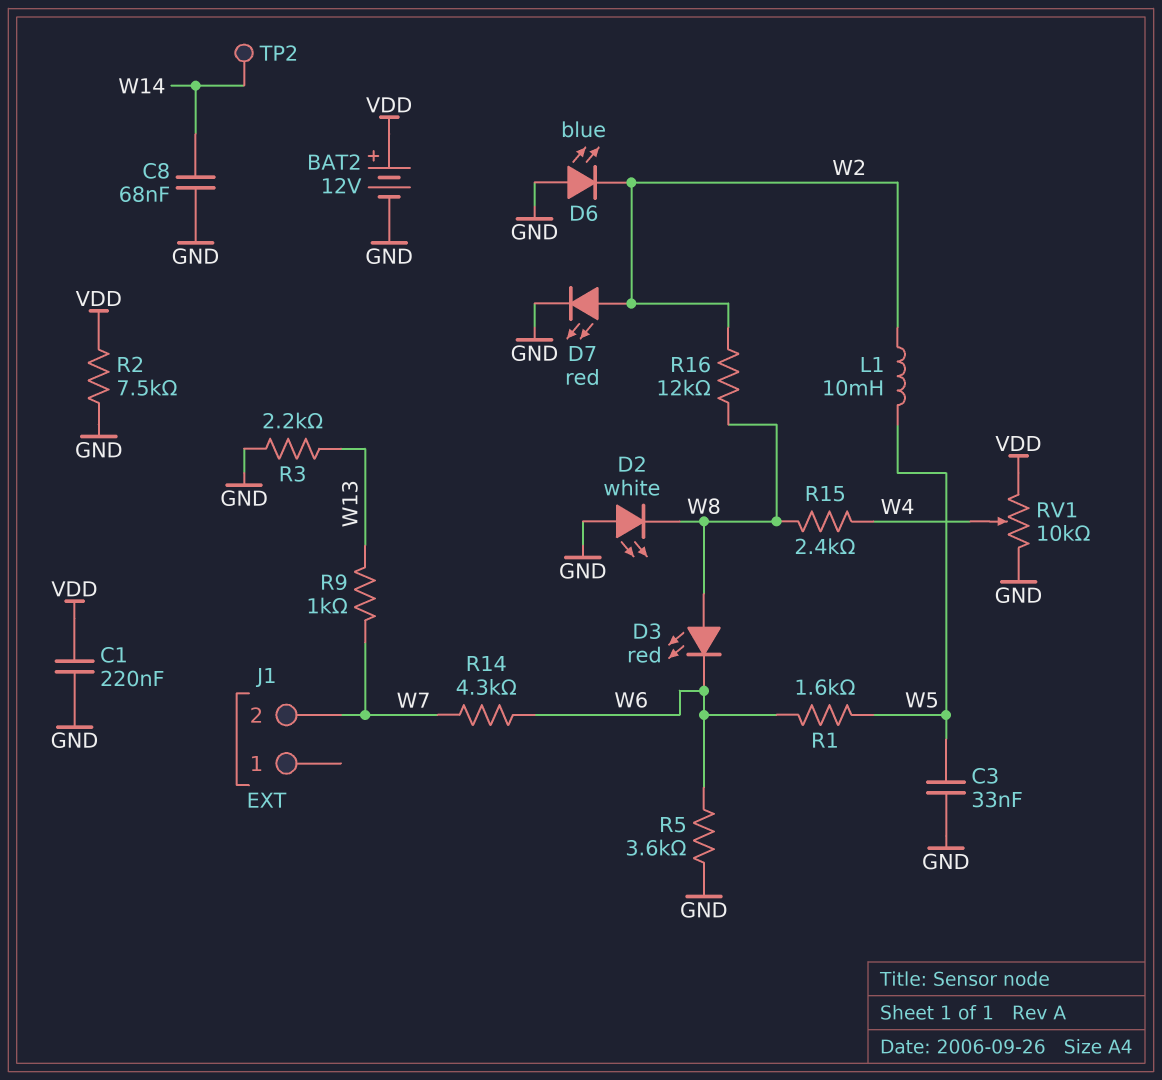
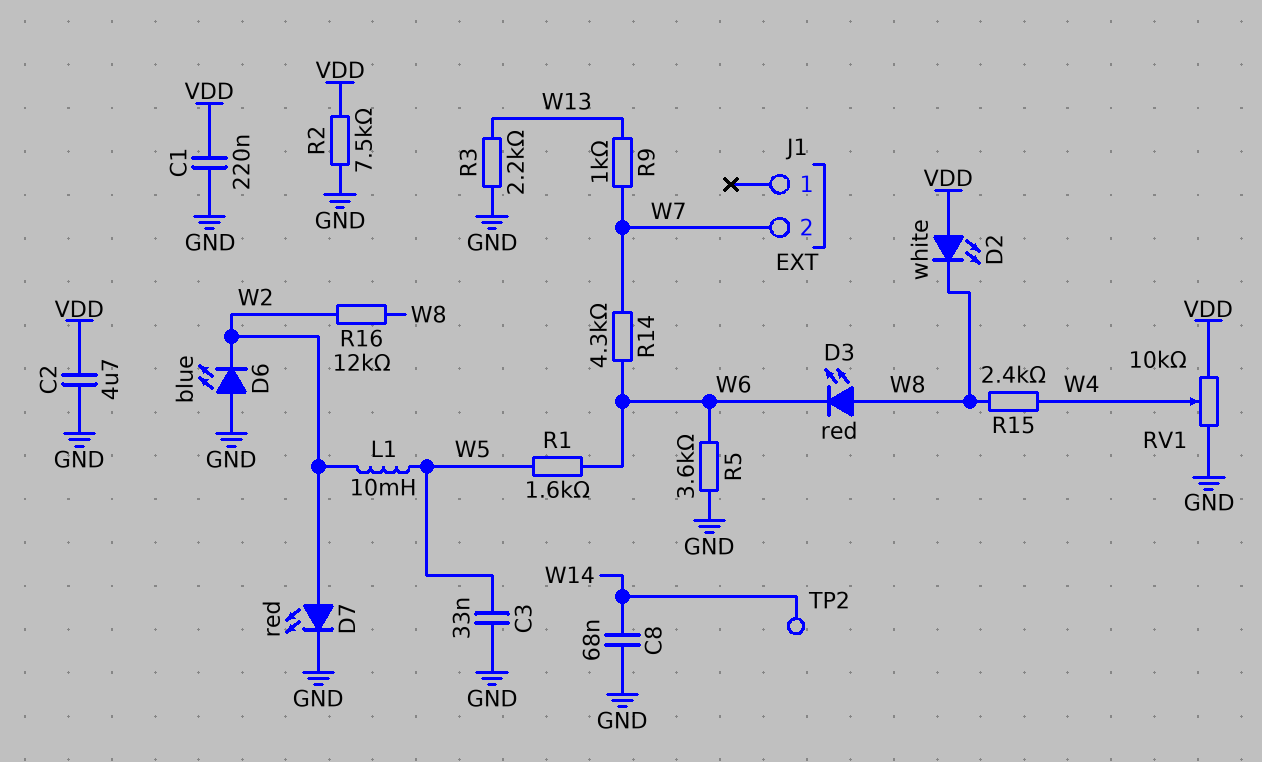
BAT2: 12V (plus VDD, minus GND) -> none
C2: none -> 4.7uF (GND, VDD)
D2: LED white (A GND, K W8) -> LED white (A VDD, K W8)

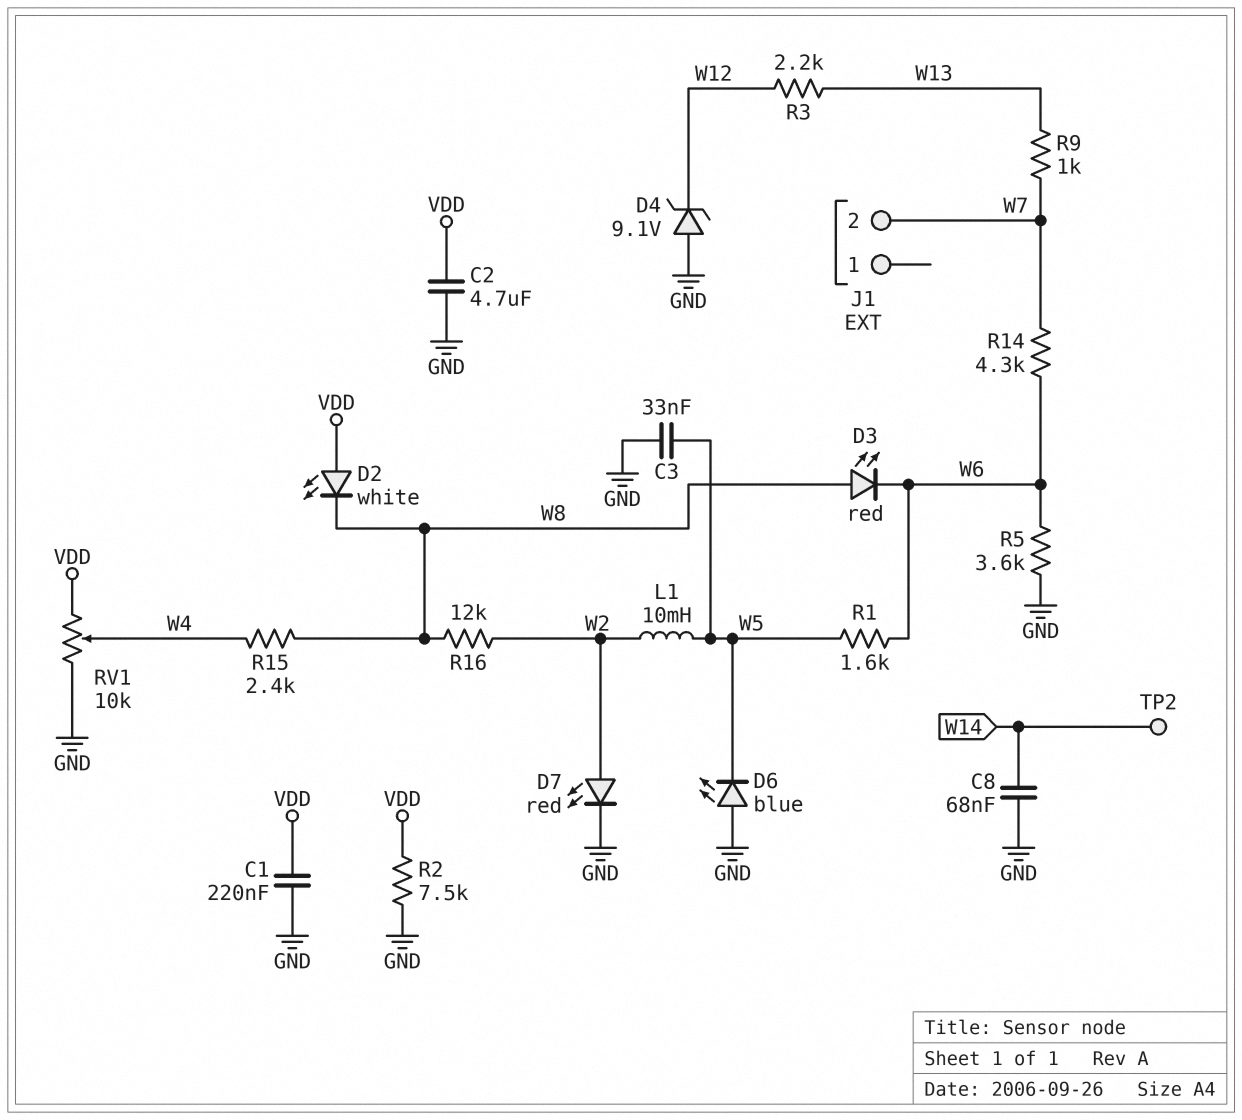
D4: none -> zener 9.1V (A GND, K W12)
D6: LED blue (A GND, K W2) -> LED blue (A GND, K W5)
R3: 2.2k (GND, W13) -> 2.2k (W12, W13)

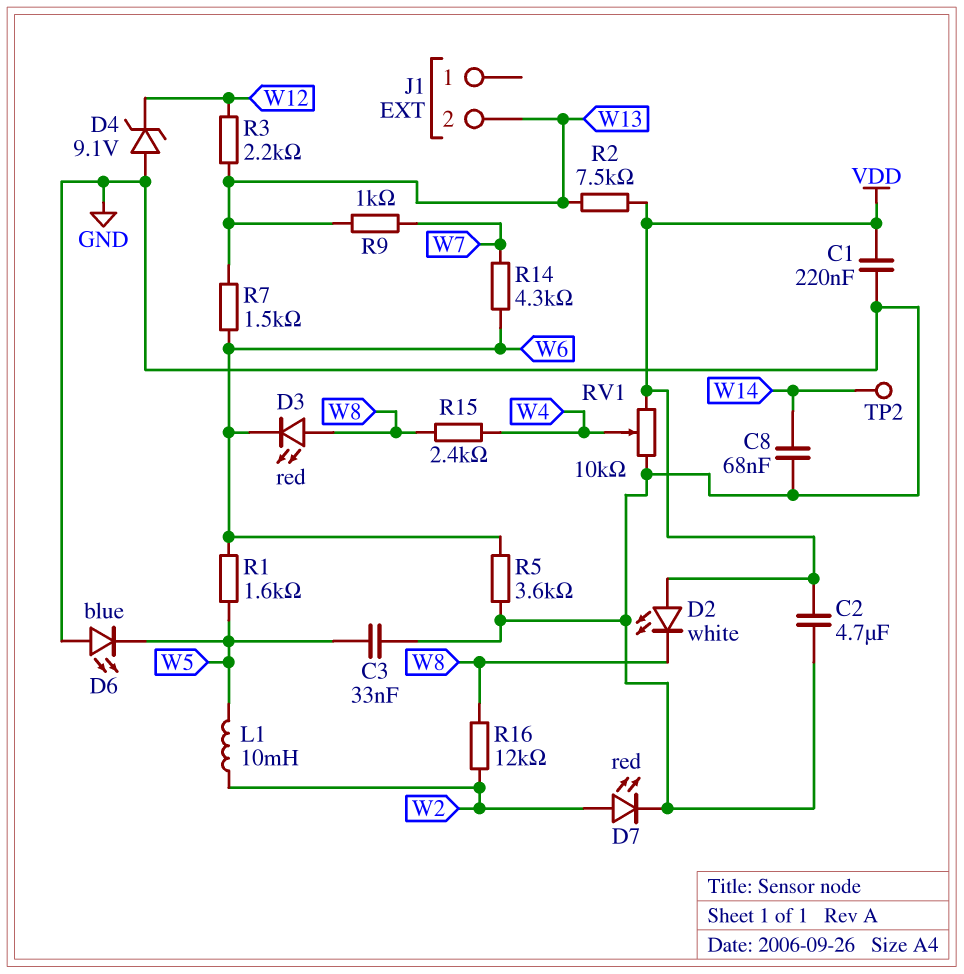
J1 pin 2: W7 -> W13
R2: 7.5k (GND, VDD) -> 7.5k (VDD, W13)
R7: none -> 1.5k (W6, W13)

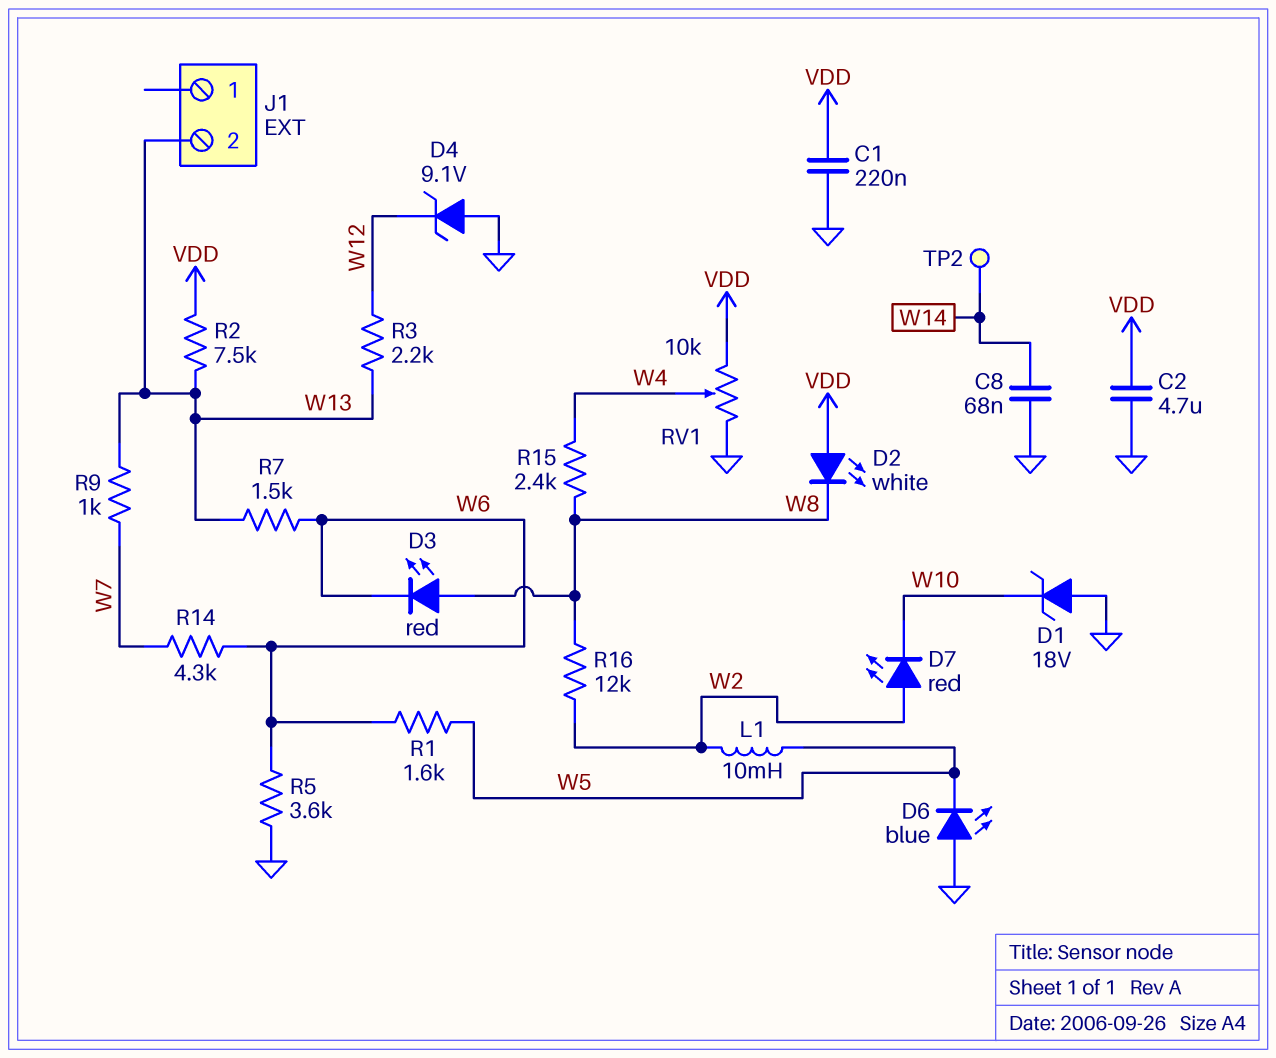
C3: 33nF (GND, W5) -> none
D1: none -> zener 18V (A GND, K W10)
D7: LED red (A W2, K GND) -> LED red (A W2, K W10)

